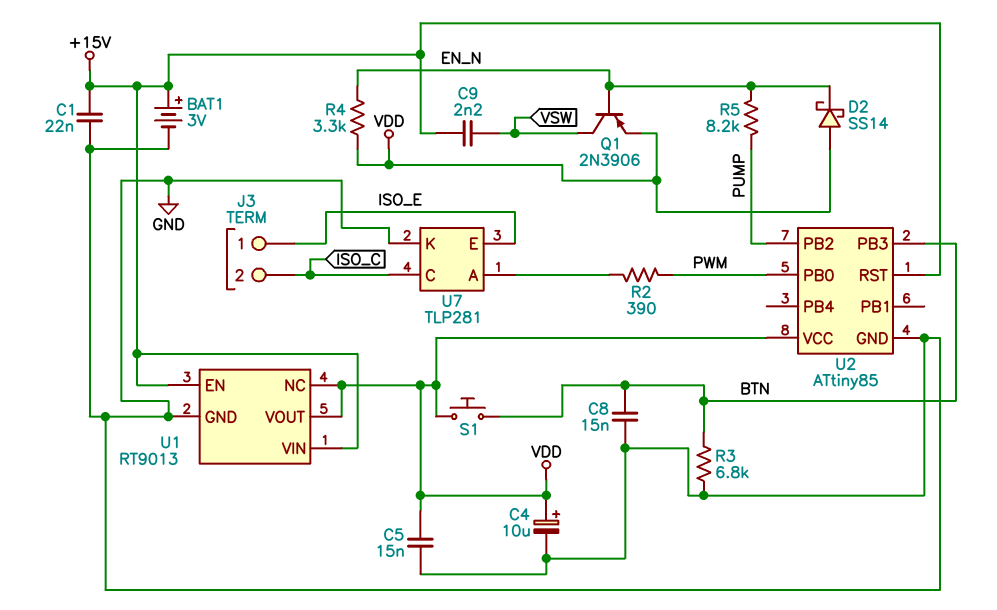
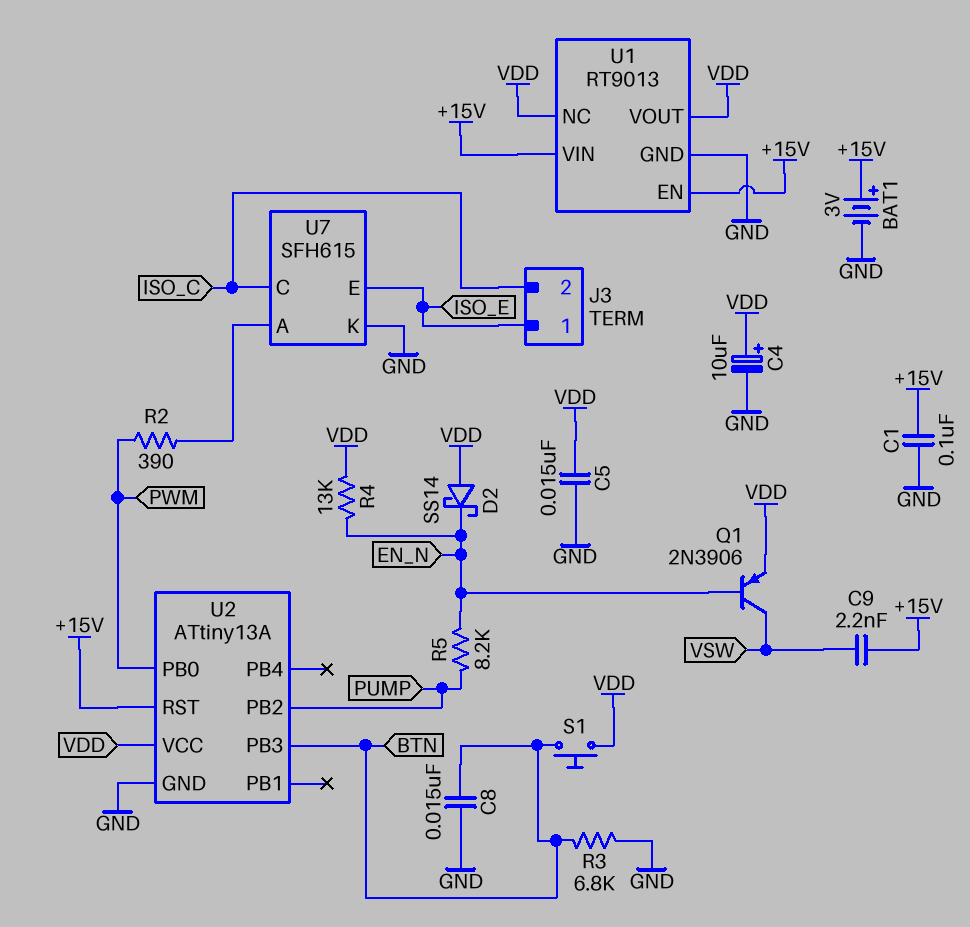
C1: 22nF (+15V, GND) -> 100nF (+15V, GND)
R4: 3.3k (EN_N, VDD) -> 13k (EN_N, VDD)
U2: ATtiny85 -> ATtiny13A
U7: TLP281 -> SFH615

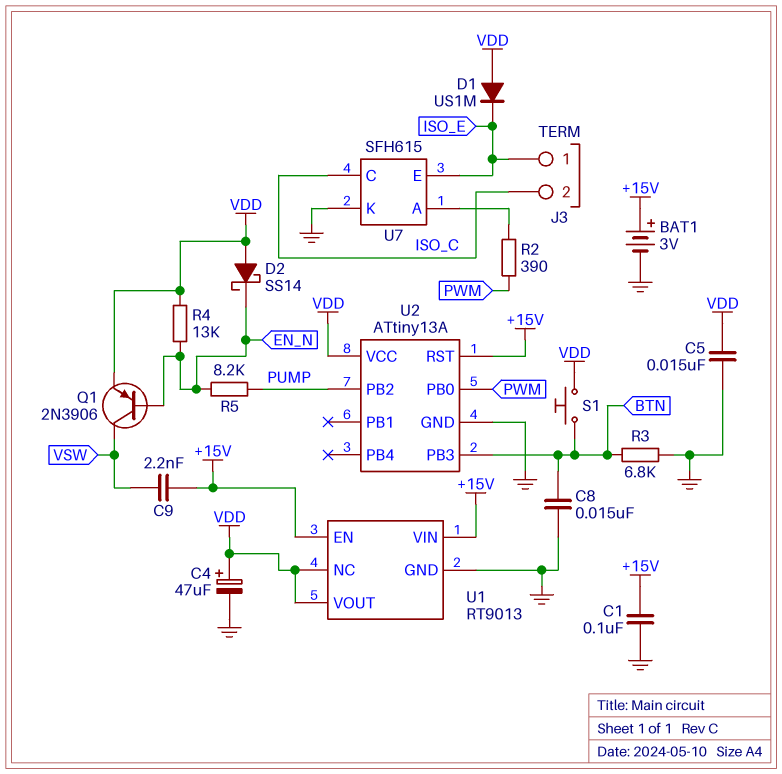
C4: 10uF (plus VDD, minus GND) -> 47uF (plus VDD, minus GND)
D1: none -> diode US1M (A VDD, K ISO_E)

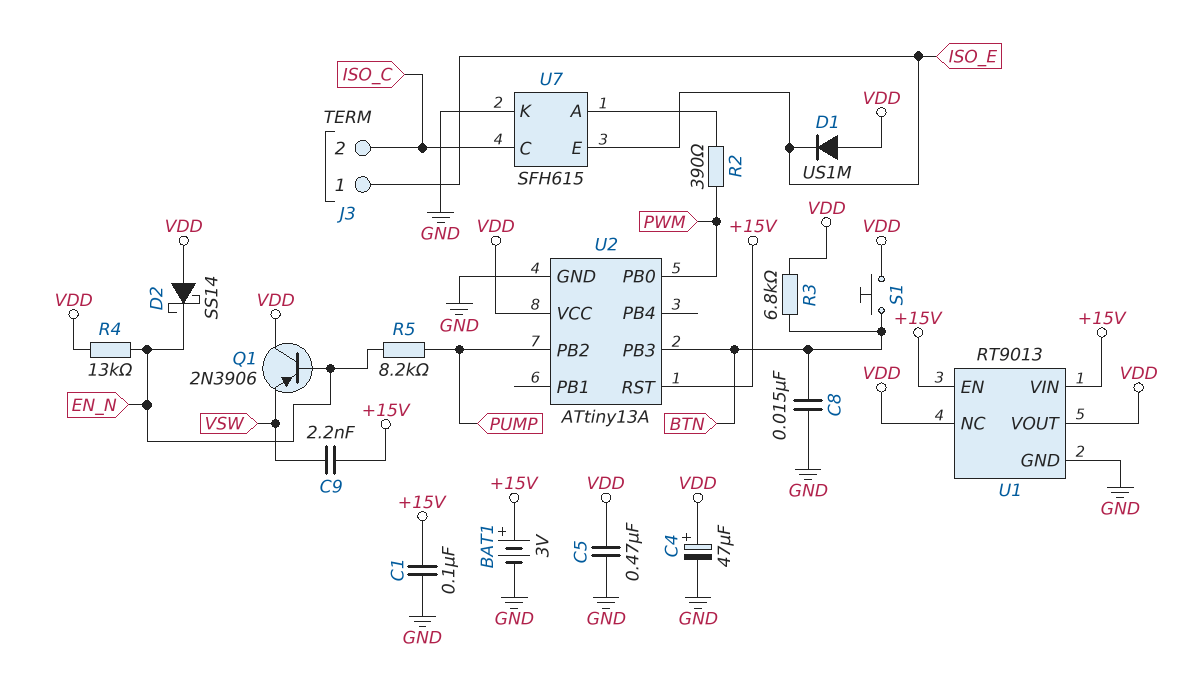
C5: 15nF (GND, VDD) -> 470nF (GND, VDD)
Q1: PNP 2N3906 (B EN_N, C VSW, E VDD) -> PNP 2N3906 (B EN_N, C VDD, E VSW)
R3: 6.8k (BTN, GND) -> 6.8k (BTN, VDD)

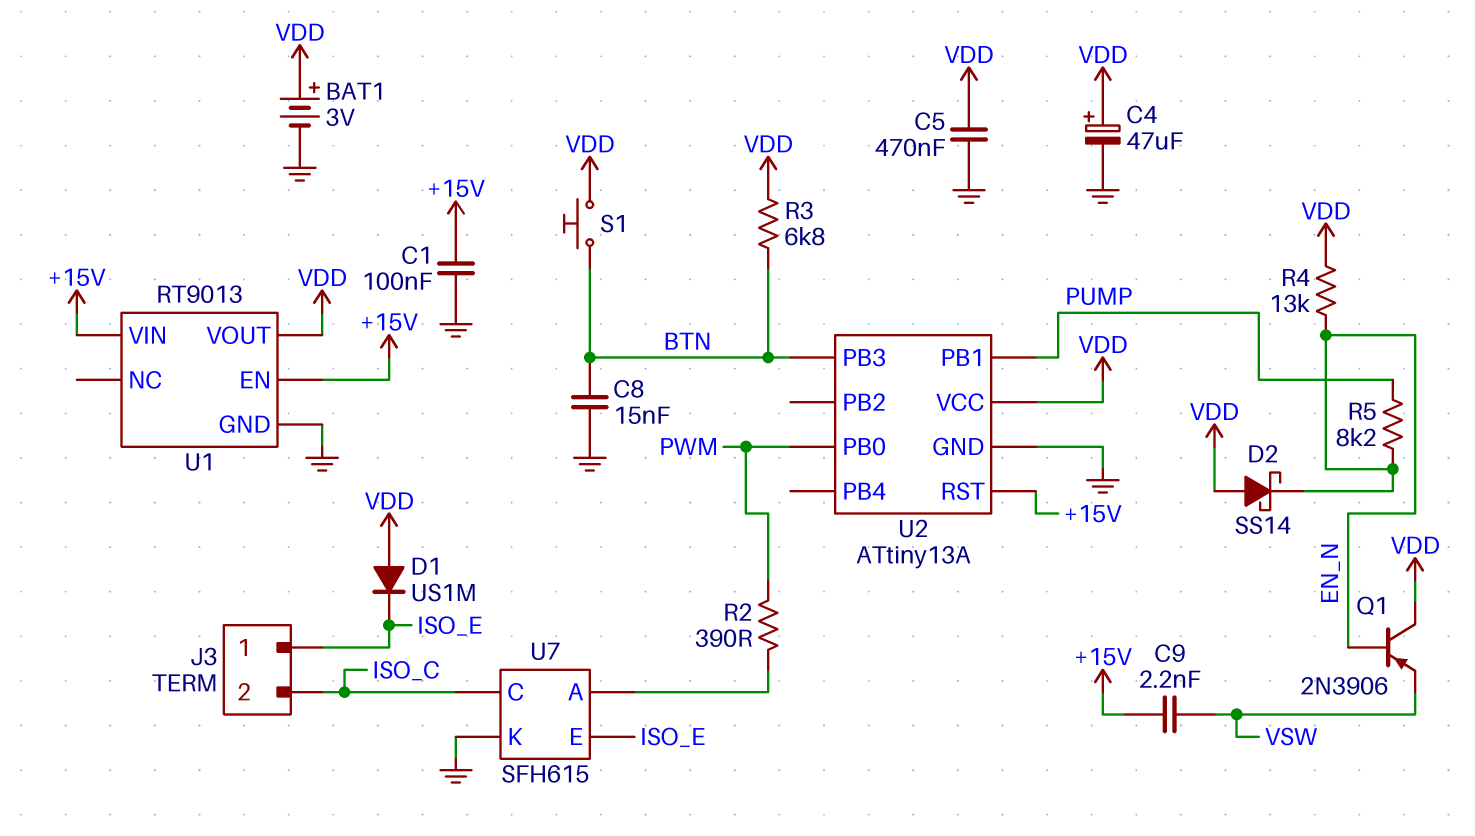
BAT1: 3V (plus +15V, minus GND) -> 3V (plus VDD, minus GND)
U1 pin NC: VDD -> none
U2 pin PB1: none -> PUMP
U2 pin PB2: PUMP -> none

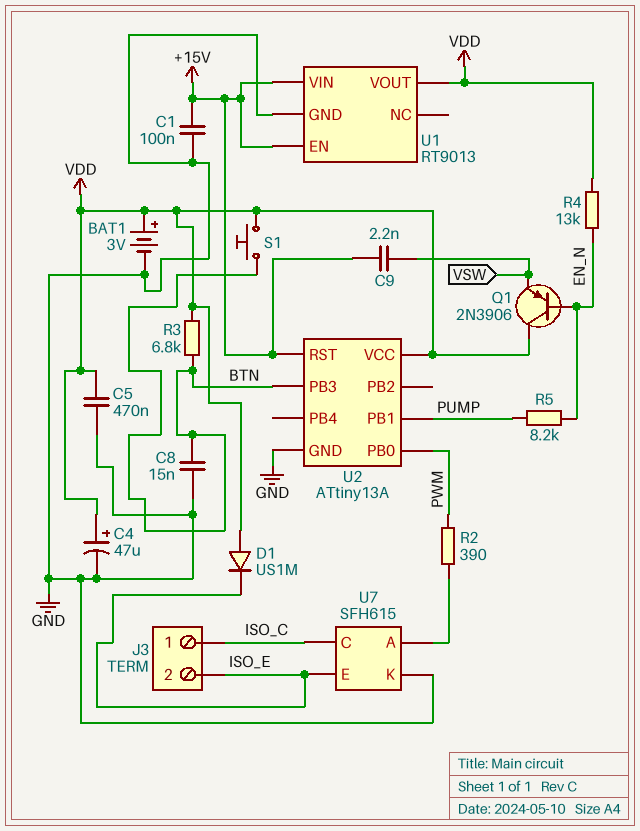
D2: schottky SS14 (A VDD, K EN_N) -> none
J3 pin 1: ISO_E -> ISO_C
J3 pin 2: ISO_C -> ISO_E

